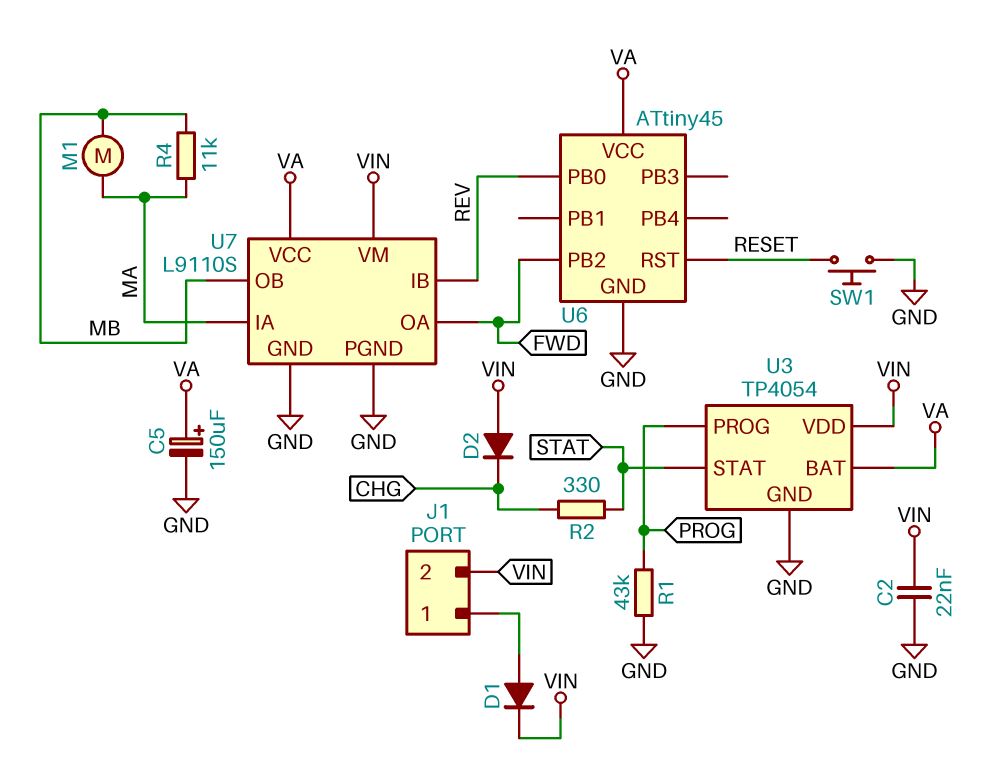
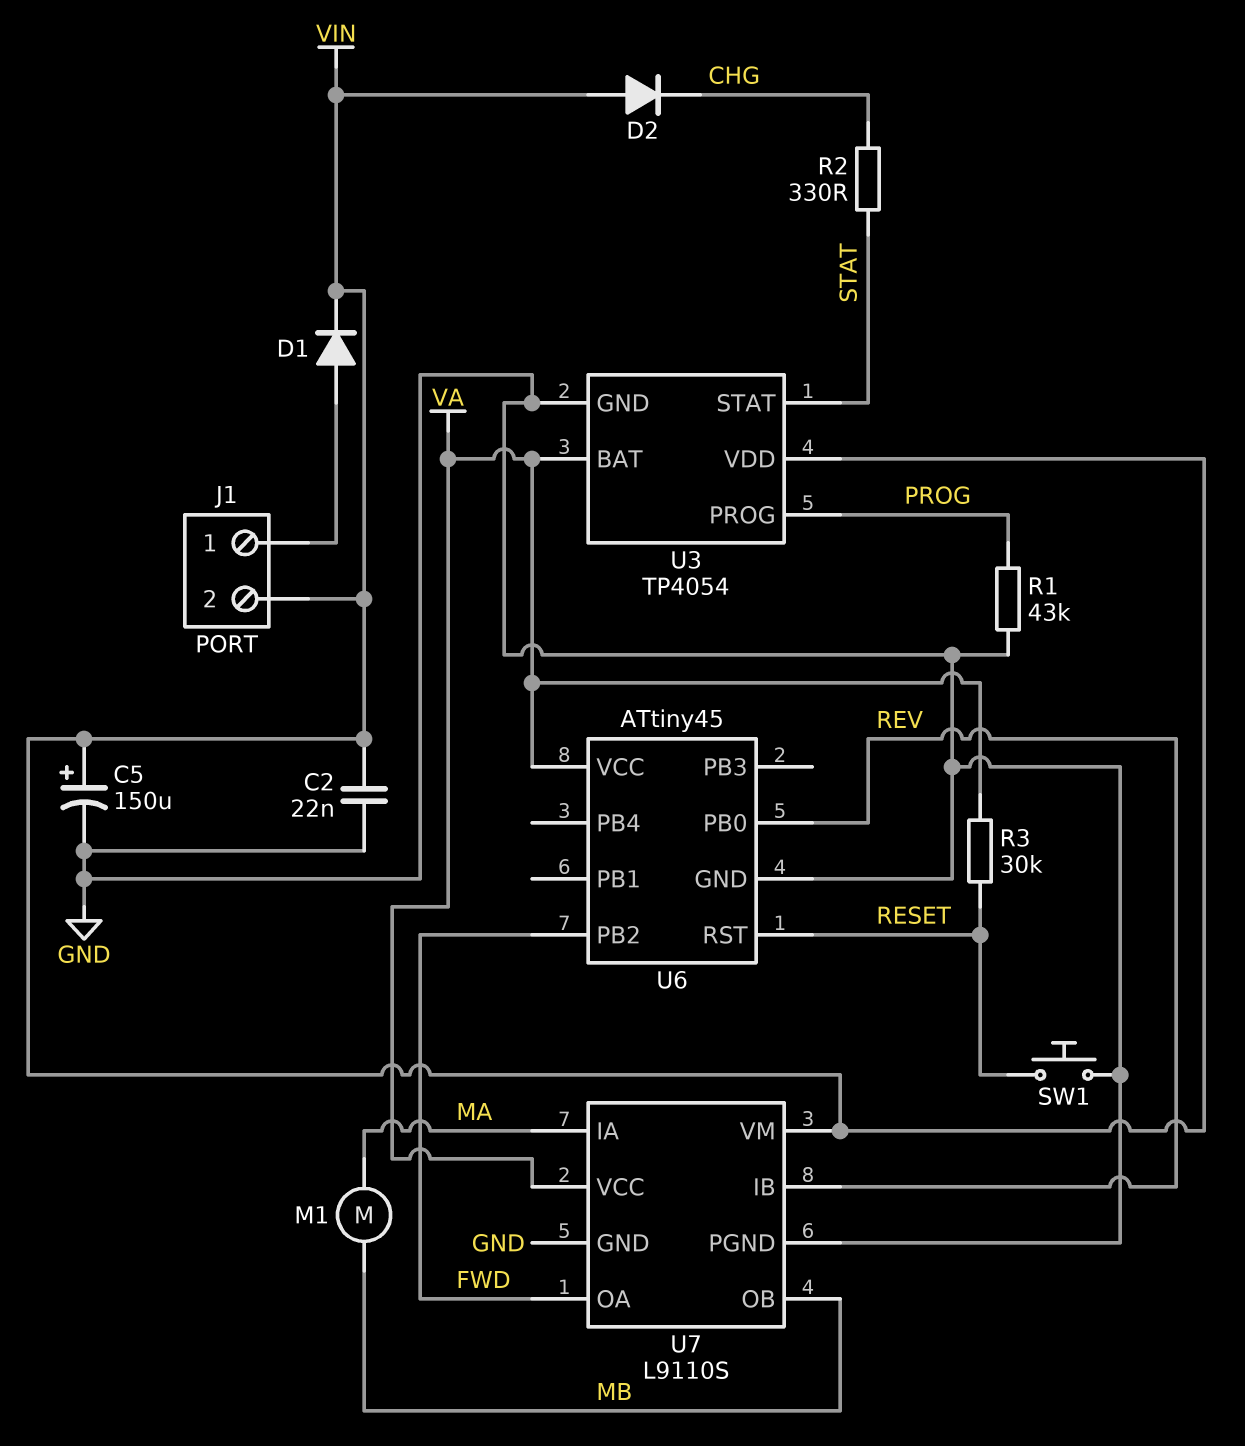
C5: 150uF (plus VA, minus GND) -> 150uF (plus VIN, minus GND)
R3: none -> 30k (RESET, VA)
R4: 11k (MA, MB) -> none

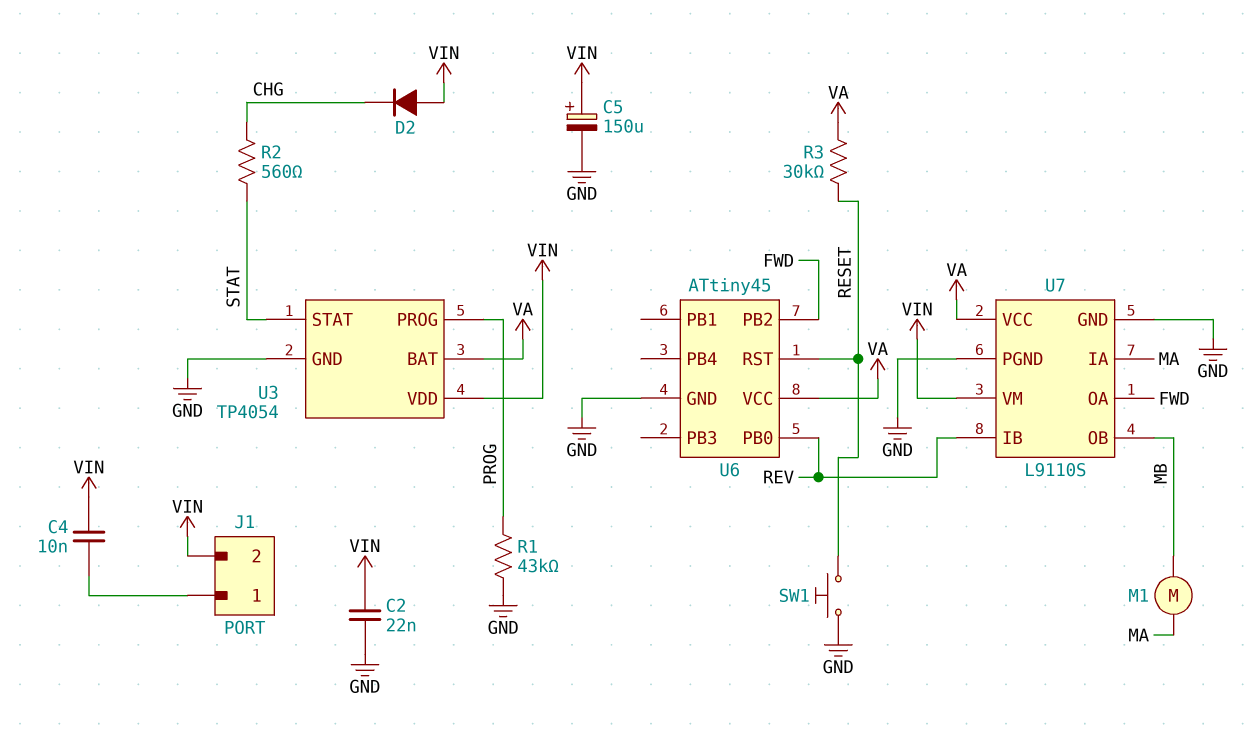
C4: none -> 10nF (J1/1, VIN)
D1: diode (A J1/1, K VIN) -> none
R2: 330 (CHG, STAT) -> 560 (CHG, STAT)

